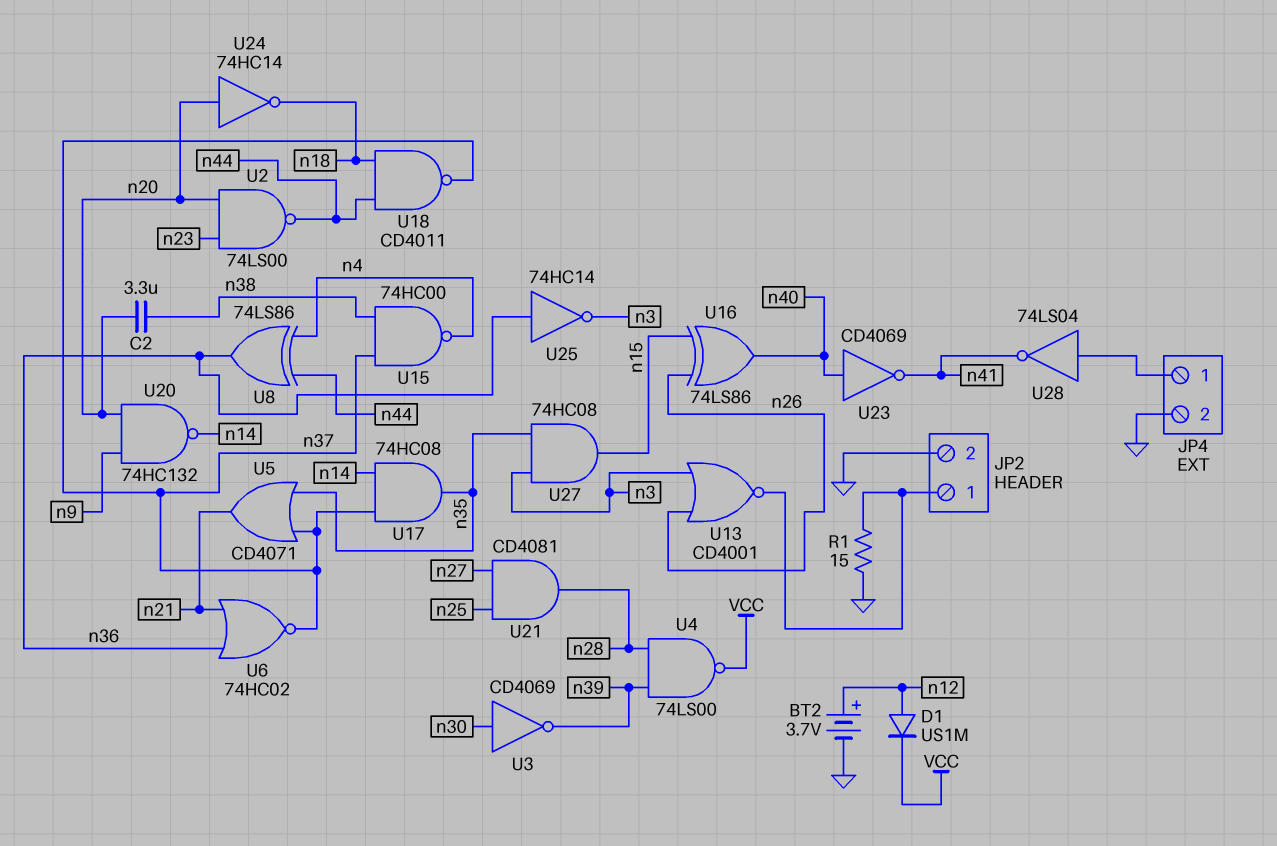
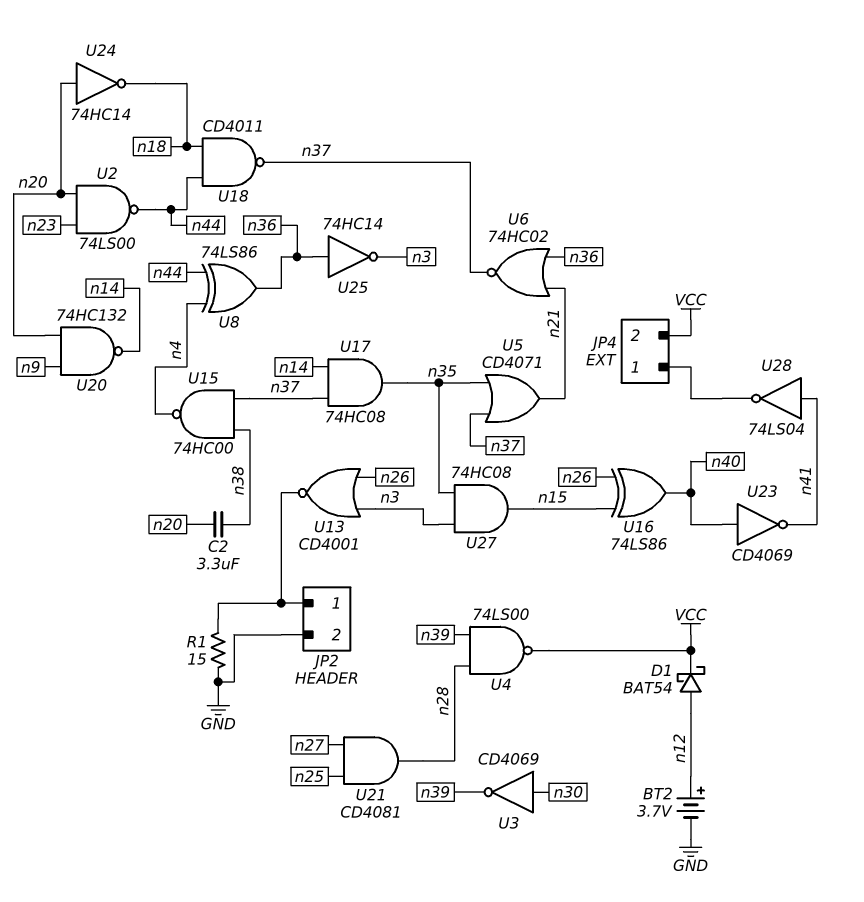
D1: diode US1M (A n12, K VCC) -> schottky BAT54 (A n12, K VCC)
JP4 pin 2: GND -> VCC
U28: NOT 74LS04 (in JP4/1, out n41) -> NOT 74LS04 (in n41, out JP4/1)

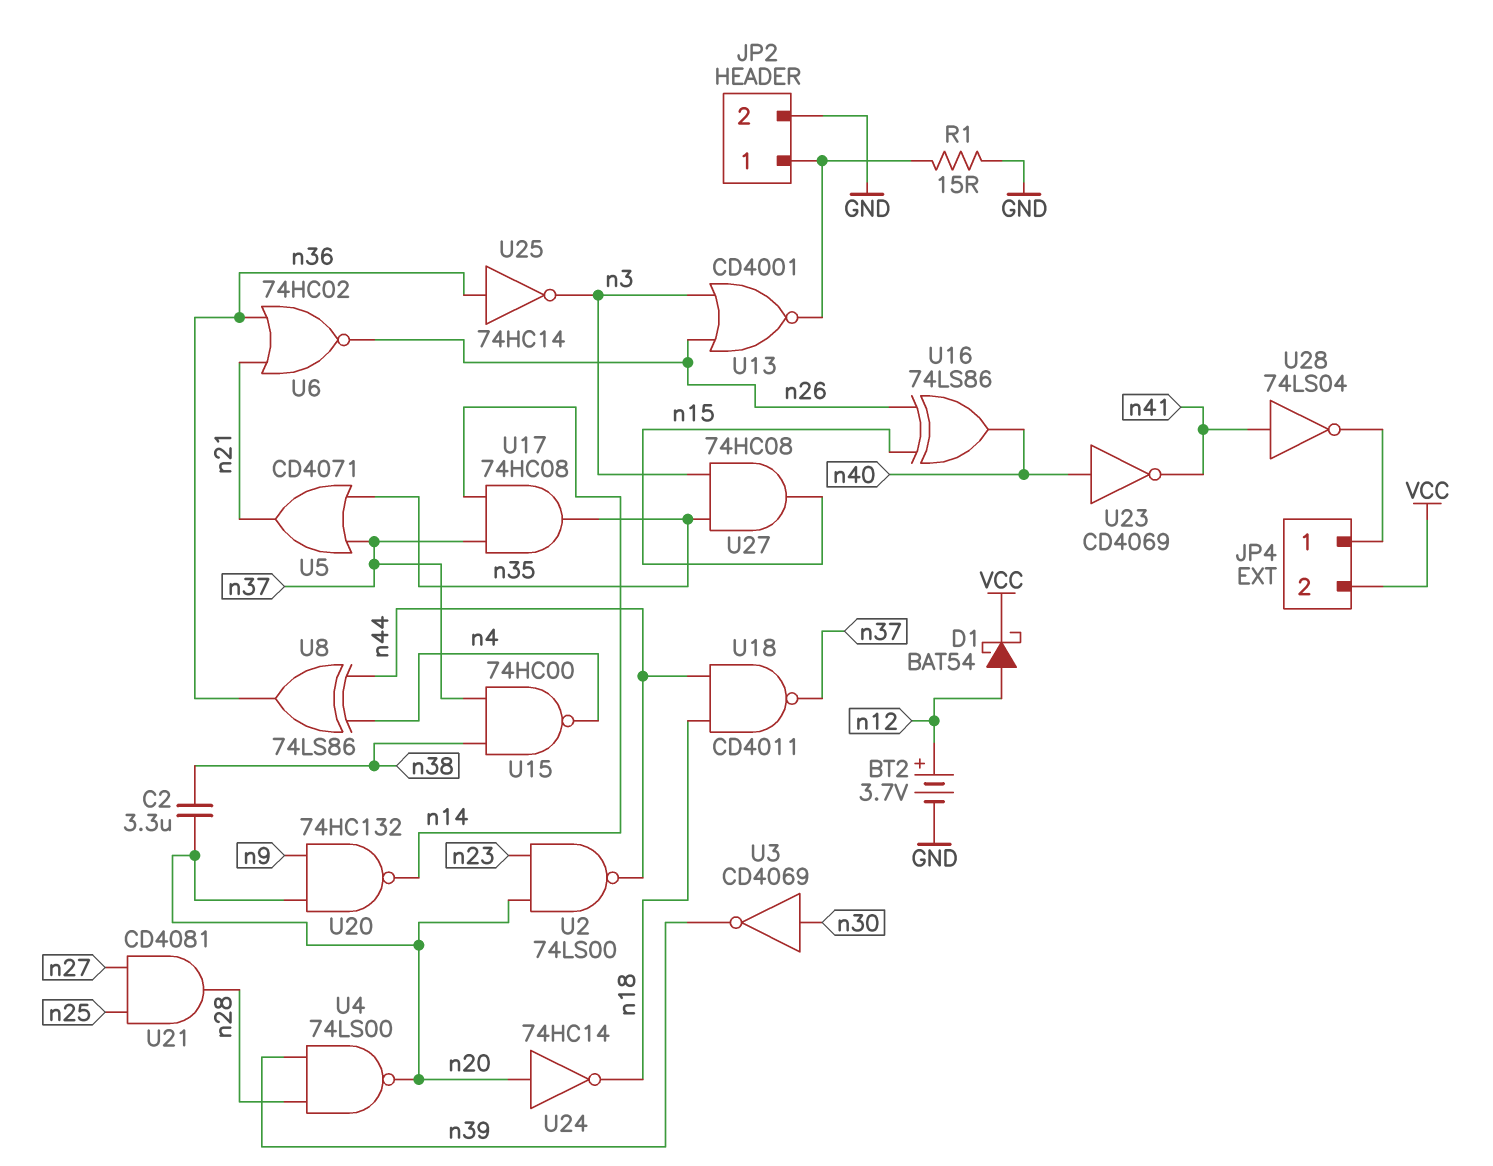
U4: NAND 74LS00 (in n28, in n39, out VCC) -> NAND 74LS00 (in n28, in n39, out n20)
U6: NOR 74HC02 (in n21, in n36, out n37) -> NOR 74HC02 (in n21, in n36, out n26)

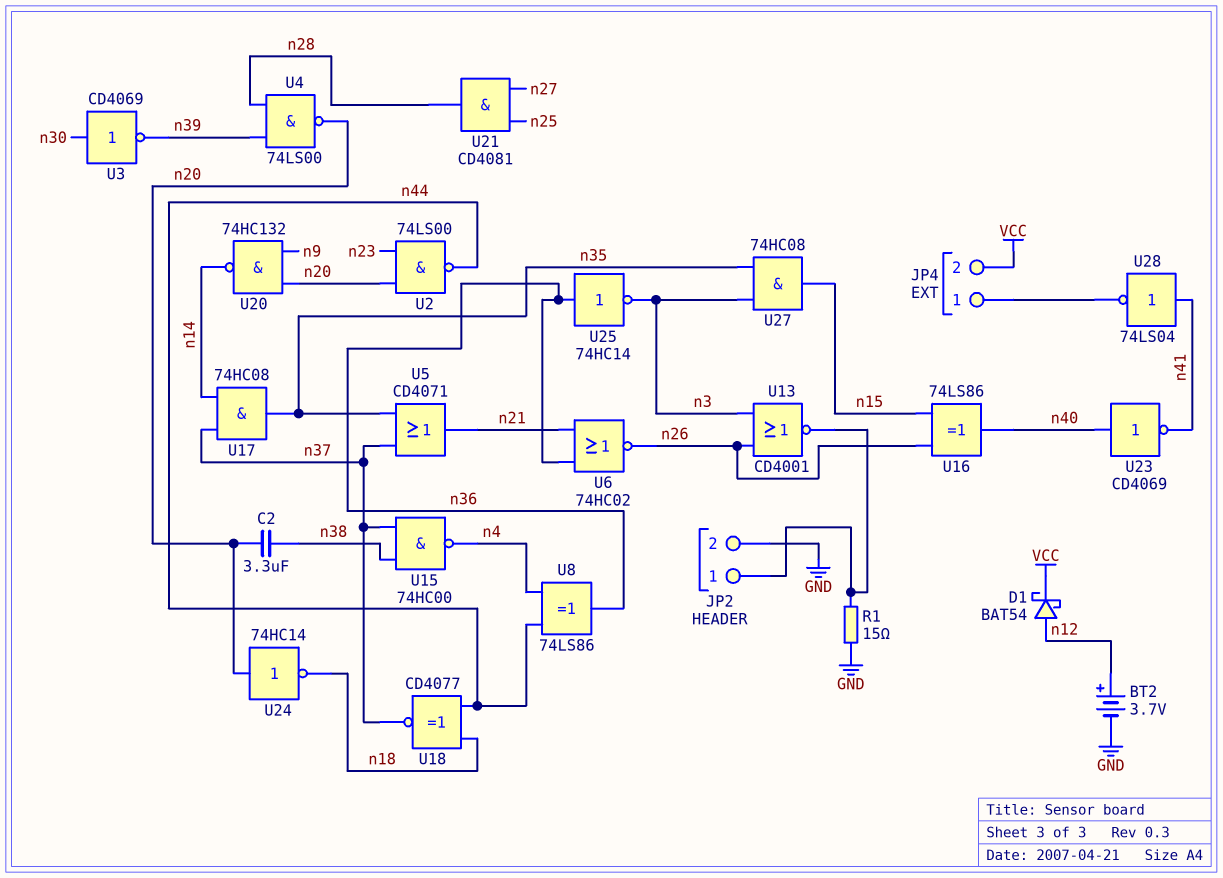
U18: NAND CD4011 (in n18, in n44, out n37) -> XNOR CD4077 (in n18, in n44, out n37)

